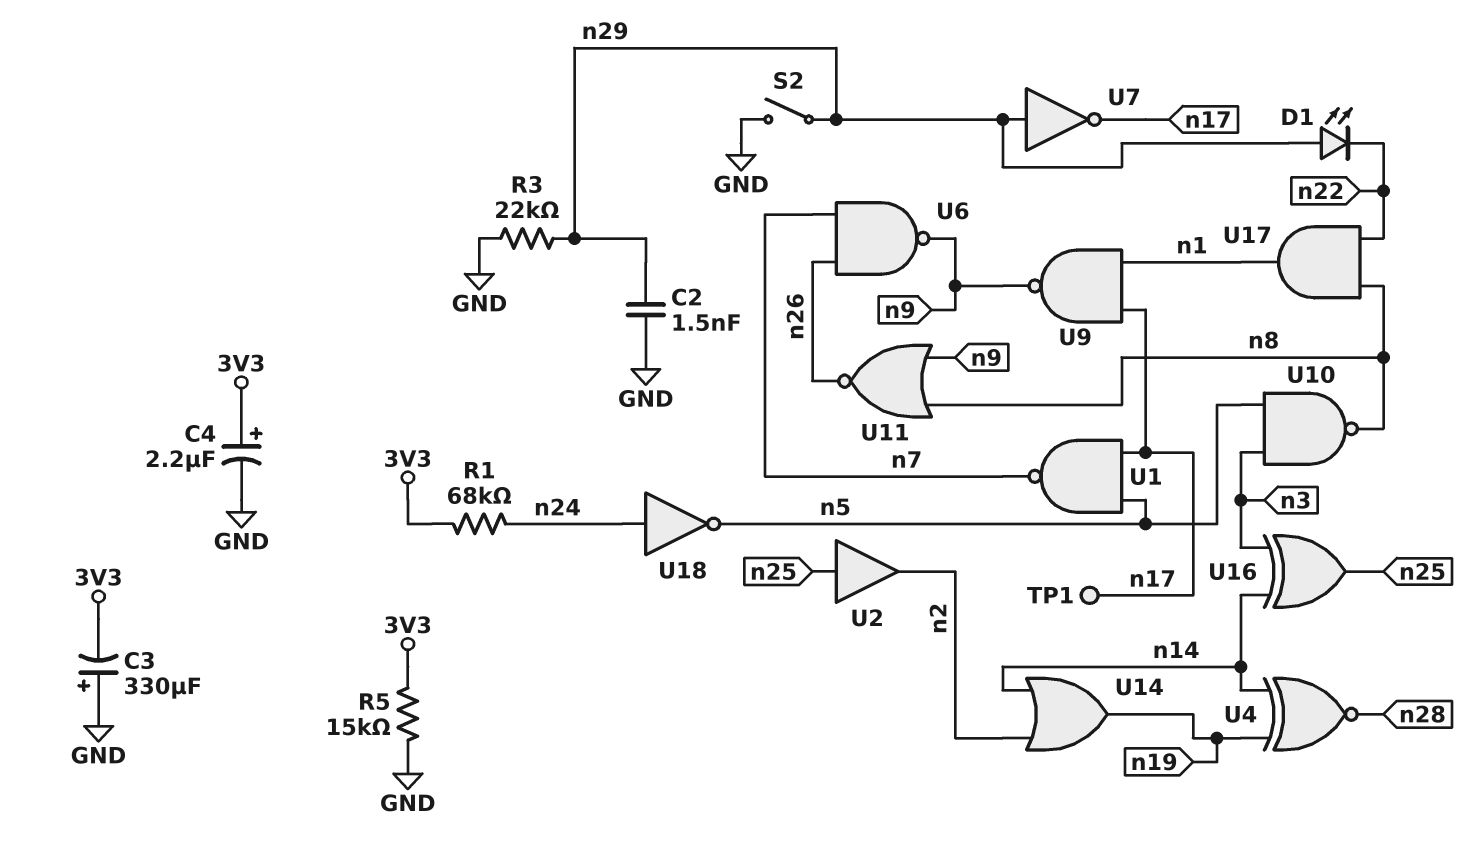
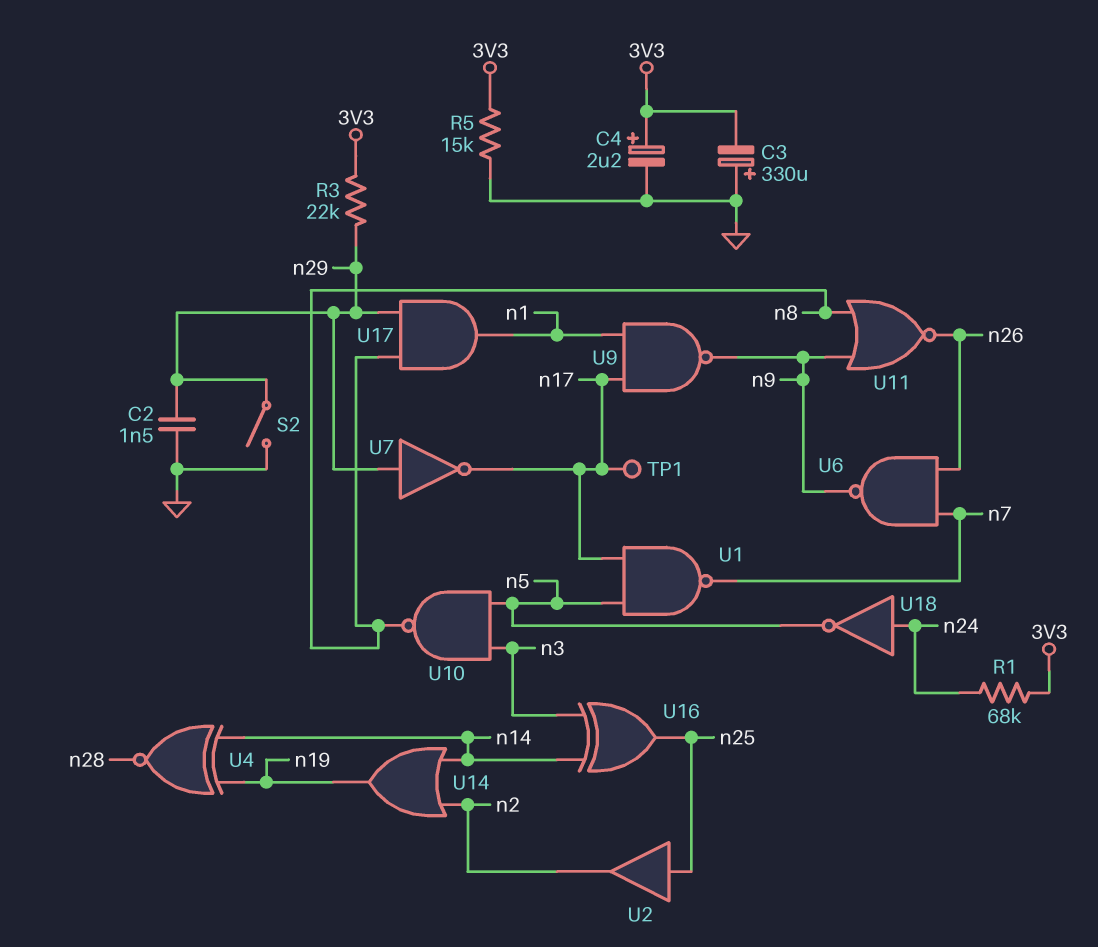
D1: LED (A n29, K n22) -> none
R3: 22k (GND, n29) -> 22k (3V3, n29)
U17: AND (in n8, in n22, out n1) -> AND (in n8, in n29, out n1)

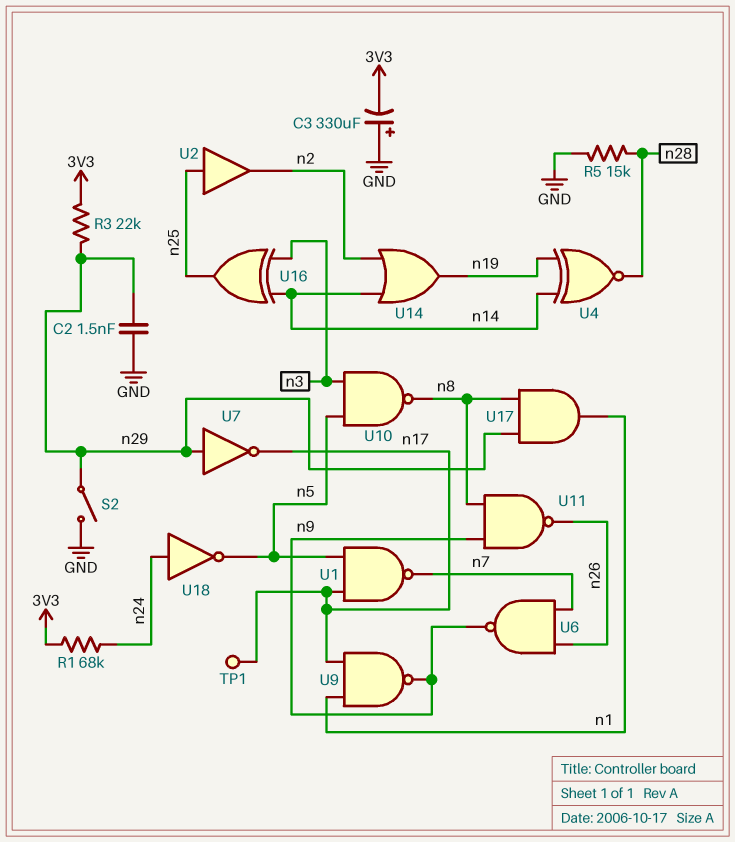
C4: 2.2uF (plus 3V3, minus GND) -> none
R5: 15k (3V3, GND) -> 15k (GND, n28)
U11: NOR (in n8, in n9, out n26) -> NAND (in n8, in n9, out n26)

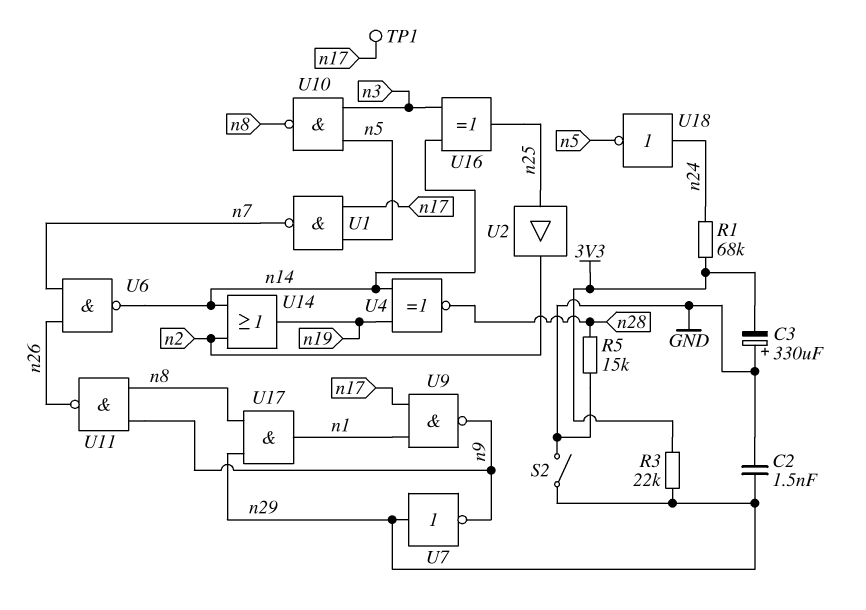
U6: NAND (in n7, in n26, out n9) -> NAND (in n7, in n26, out n14)
U7: NOT (in n29, out n17) -> NOT (in n29, out n9)

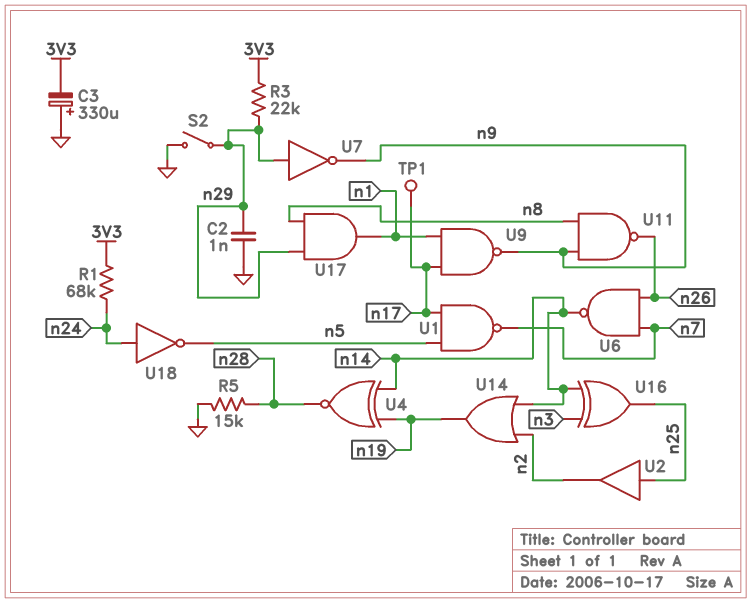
C2: 1.5nF (GND, n29) -> 1nF (GND, n29)
U10: NAND (in n3, in n5, out n8) -> none

